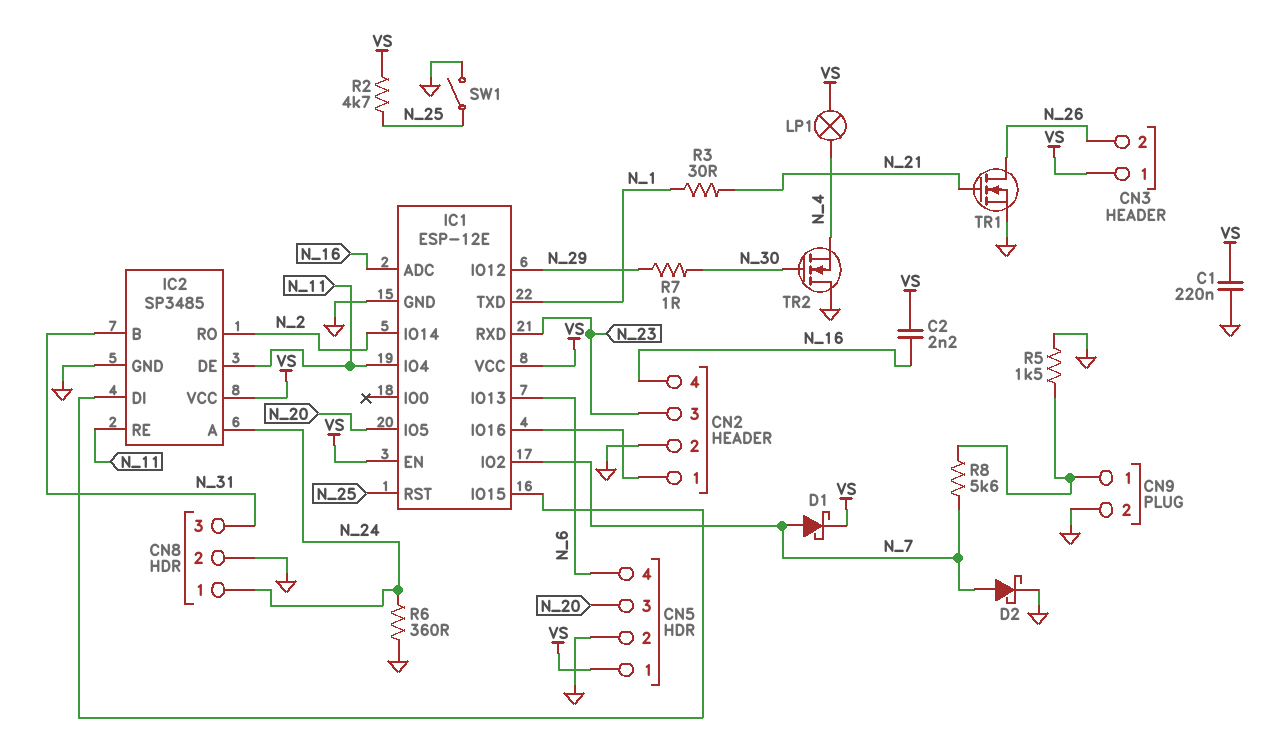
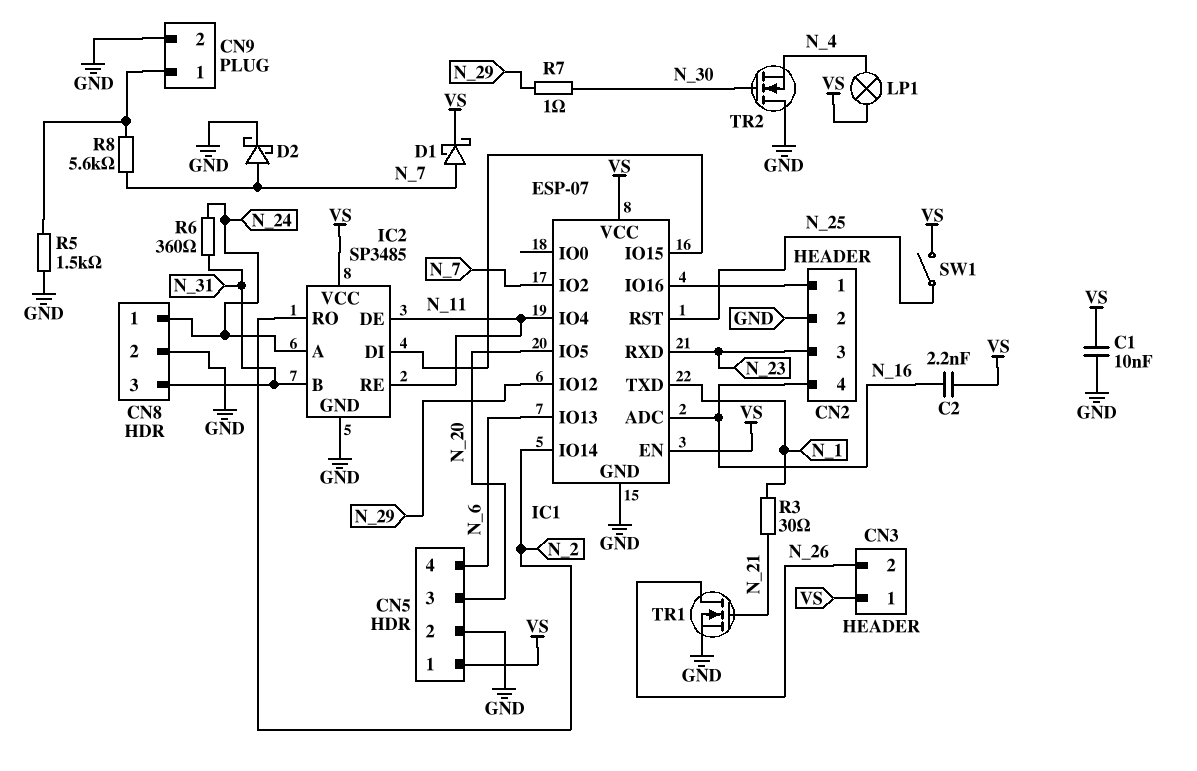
C1: 220nF (GND, VS) -> 10nF (GND, VS)
IC1: ESP-12E -> ESP-07
R2: 4.7k (N_25, VS) -> none
R6: 360 (GND, N_24) -> 360 (N_24, N_31)
SW1: switch (GND, N_25) -> switch (N_25, VS)

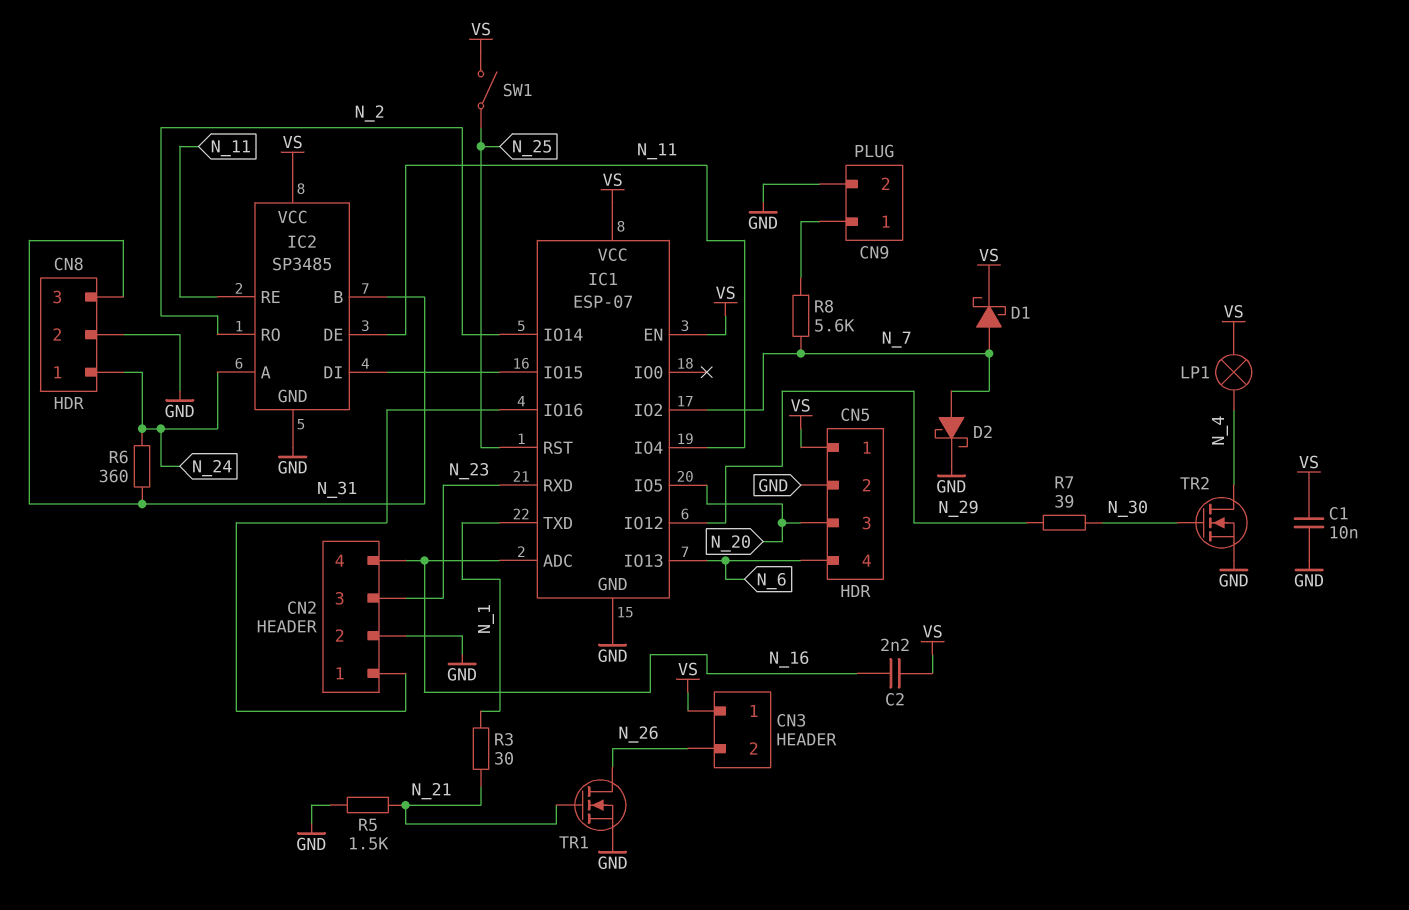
R5: 1.5k (CN9/1, GND) -> 1.5k (GND, N_21)
R7: 1 (N_29, N_30) -> 39 (N_29, N_30)
TR2: NMOS (G N_30, D GND, S N_4) -> NMOS (G N_30, D N_4, S GND)

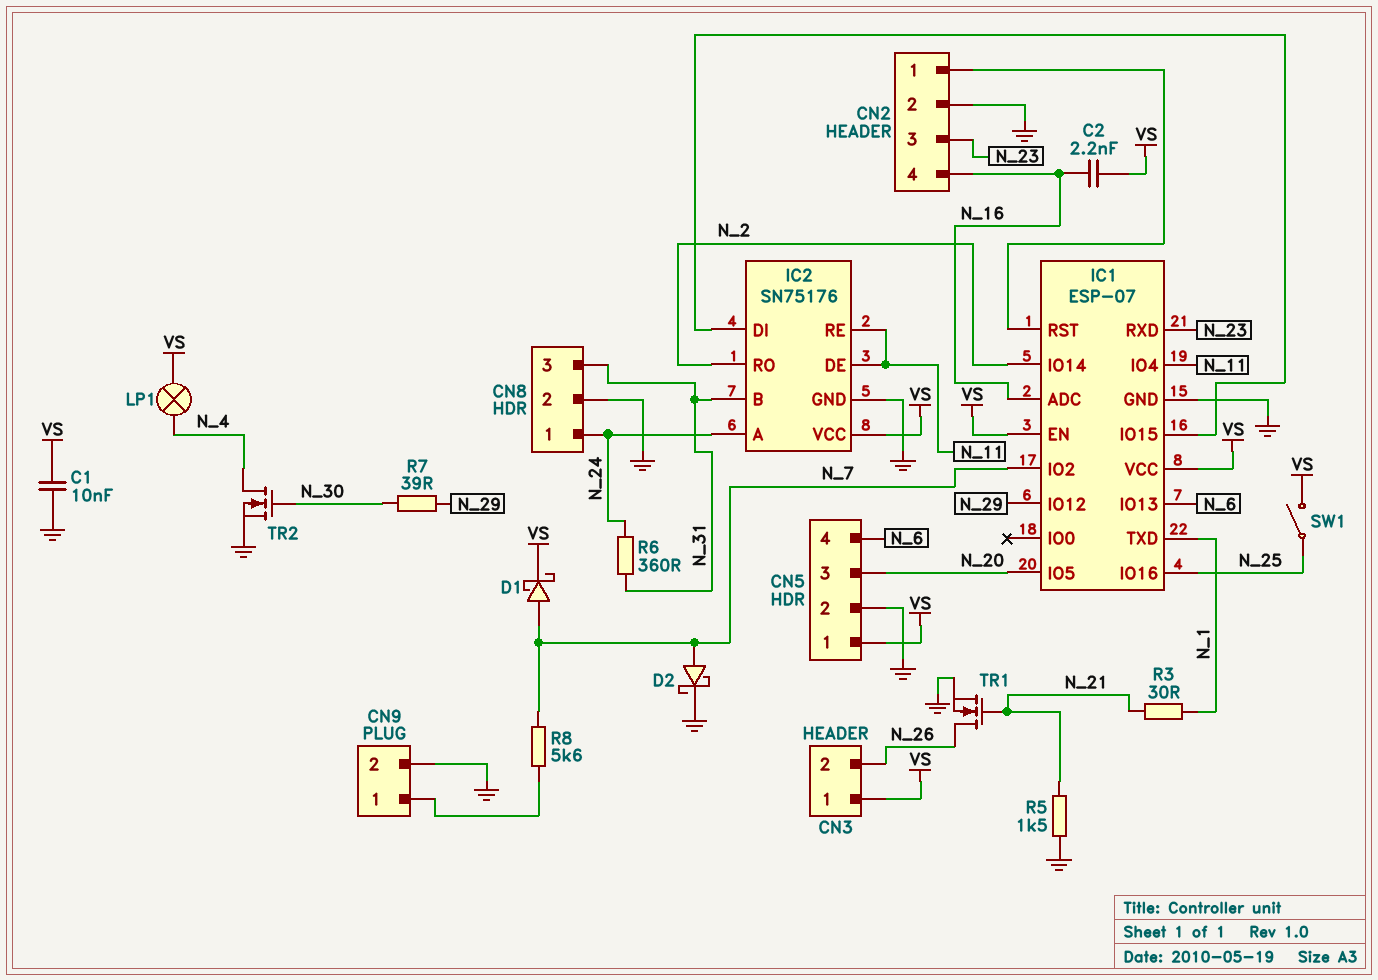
IC1 pin IO16: CN2/1 -> N_25
IC1 pin RST: N_25 -> CN2/1
IC2: SP3485 -> SN75176

